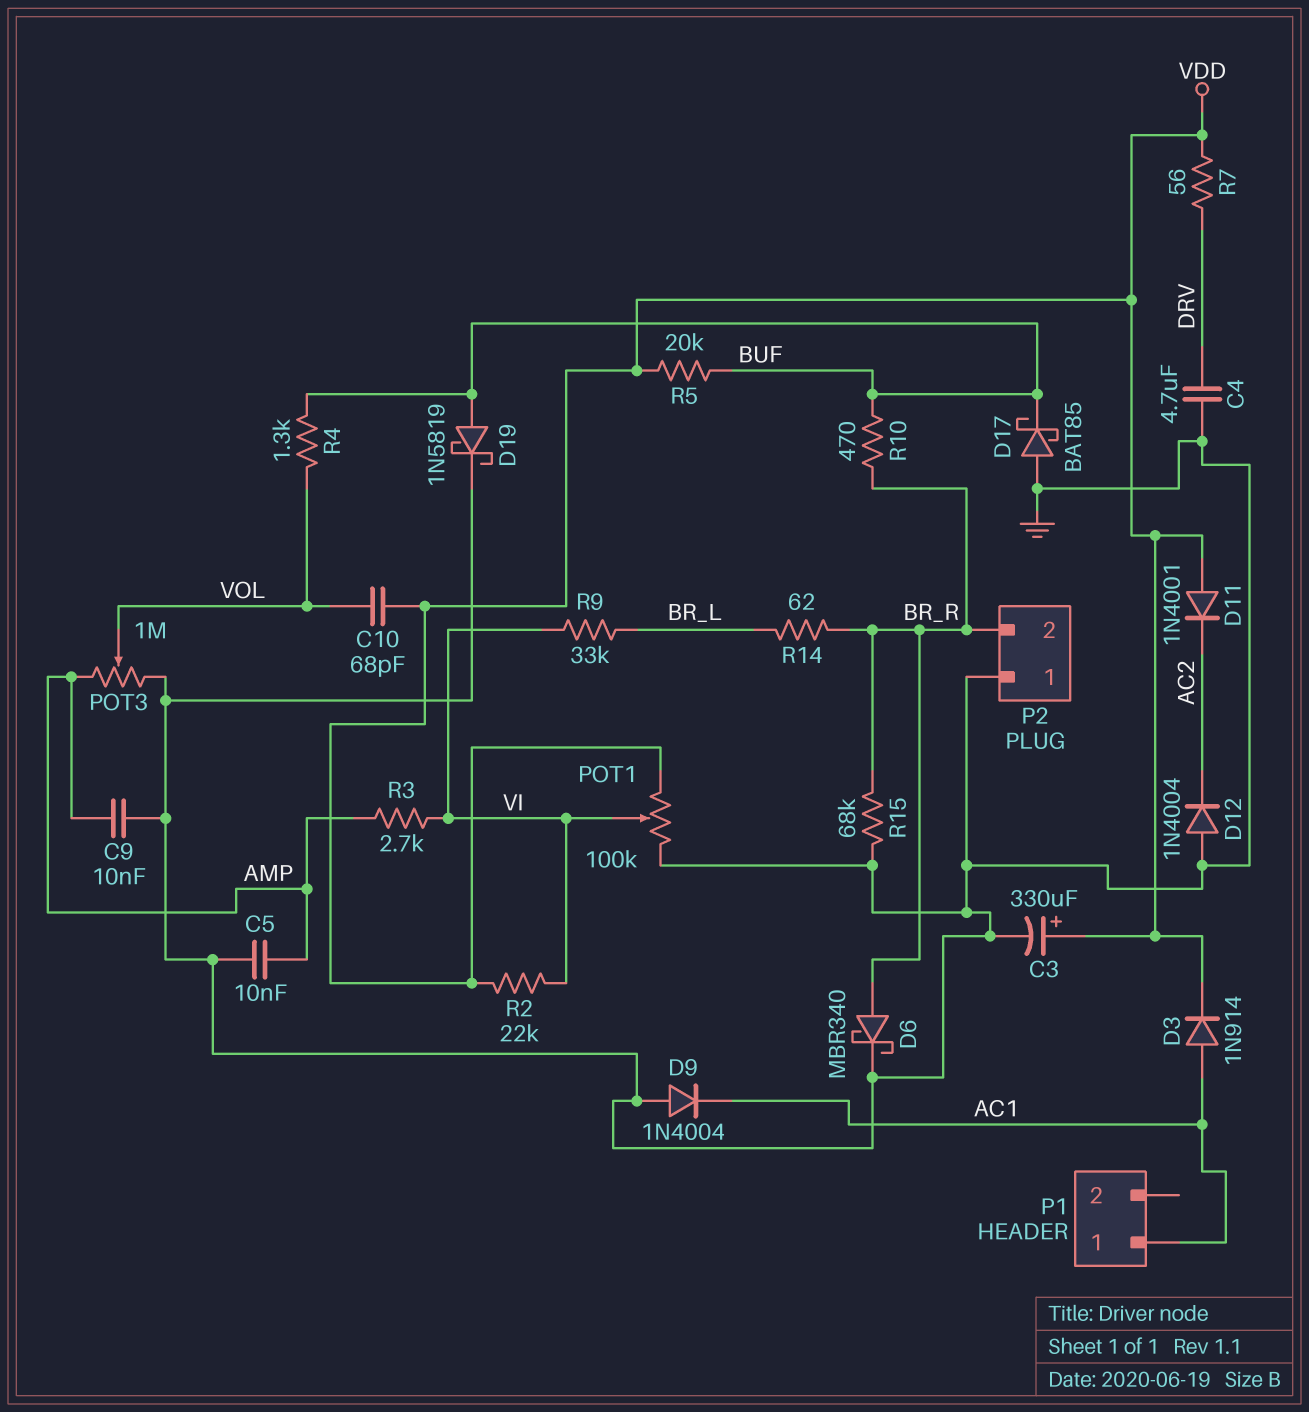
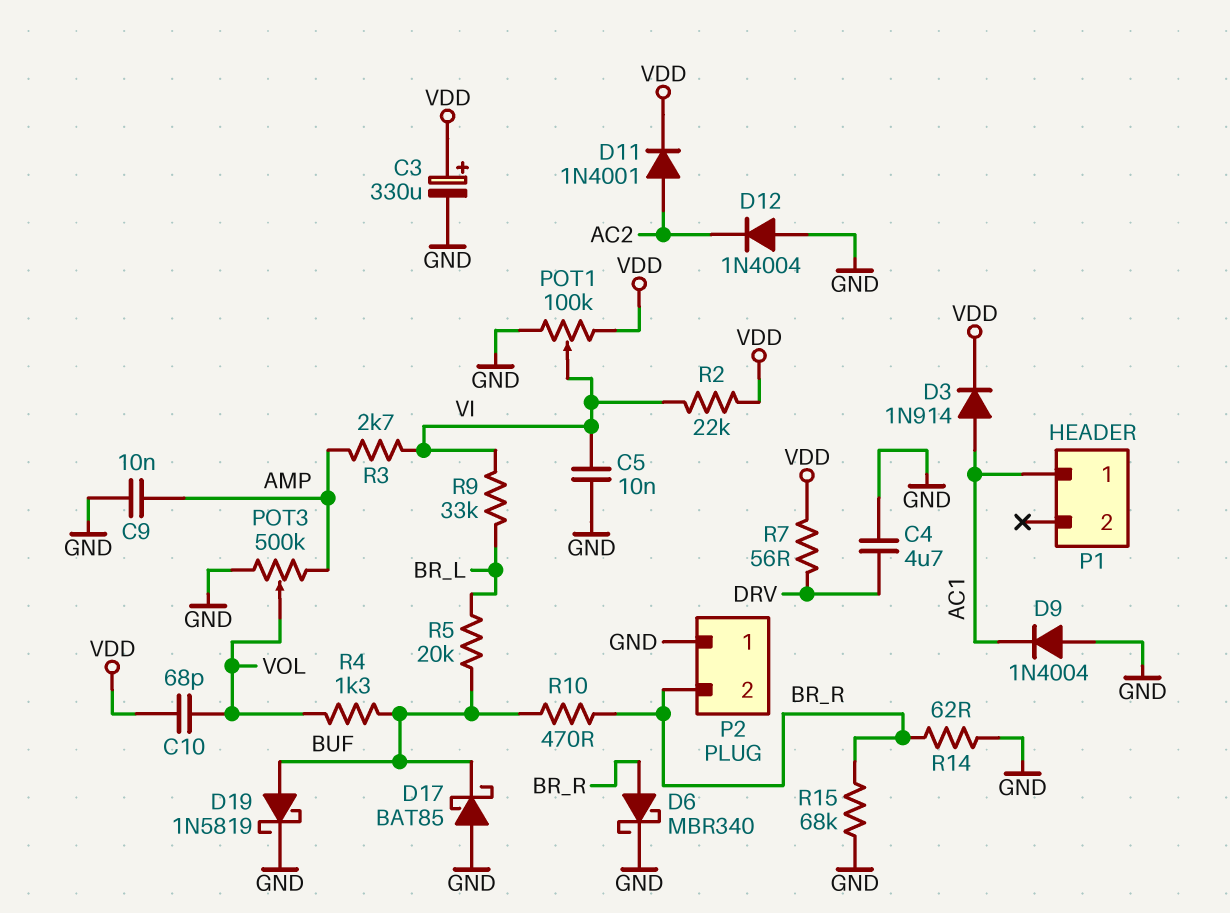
C5: 10nF (AMP, GND) -> 10nF (GND, VI)
D11: diode 1N4001 (A VDD, K AC2) -> diode 1N4001 (A AC2, K VDD)
POT3: 1M (AMP, GND, wiper VOL) -> 500k (AMP, GND, wiper VOL)
R5: 20k (BUF, VDD) -> 20k (BR_L, BUF)
R14: 62 (BR_L, BR_R) -> 62 (BR_R, GND)

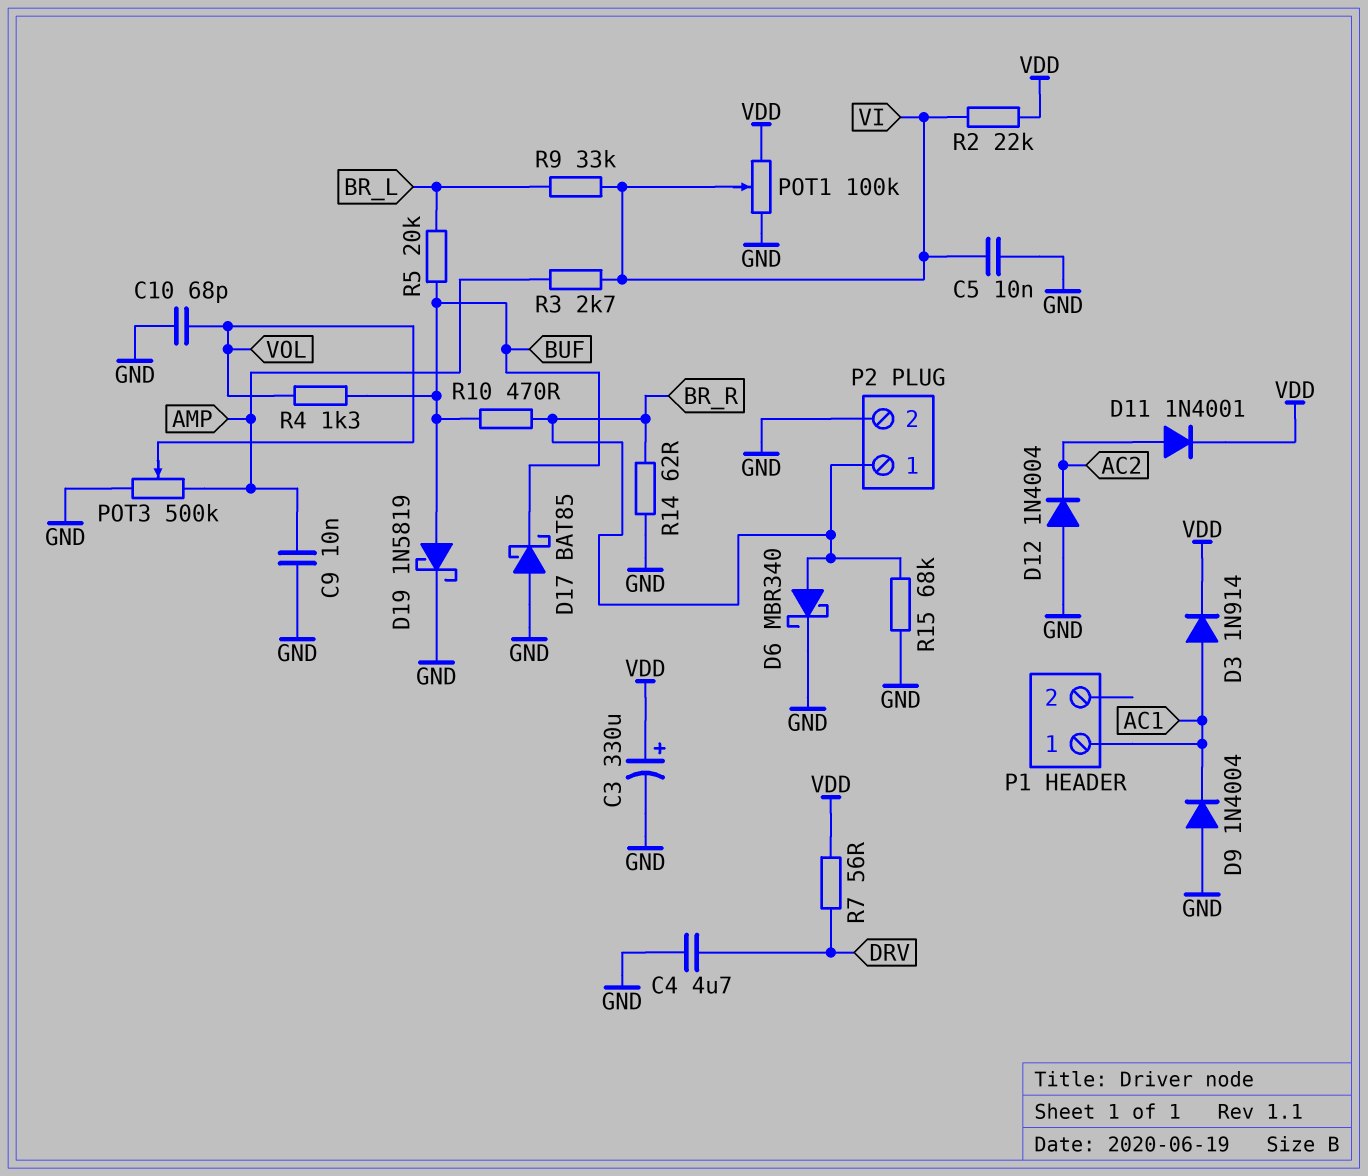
C10: 68pF (VDD, VOL) -> 68pF (GND, VOL)
P2 pin 1: GND -> BR_R
P2 pin 2: BR_R -> GND

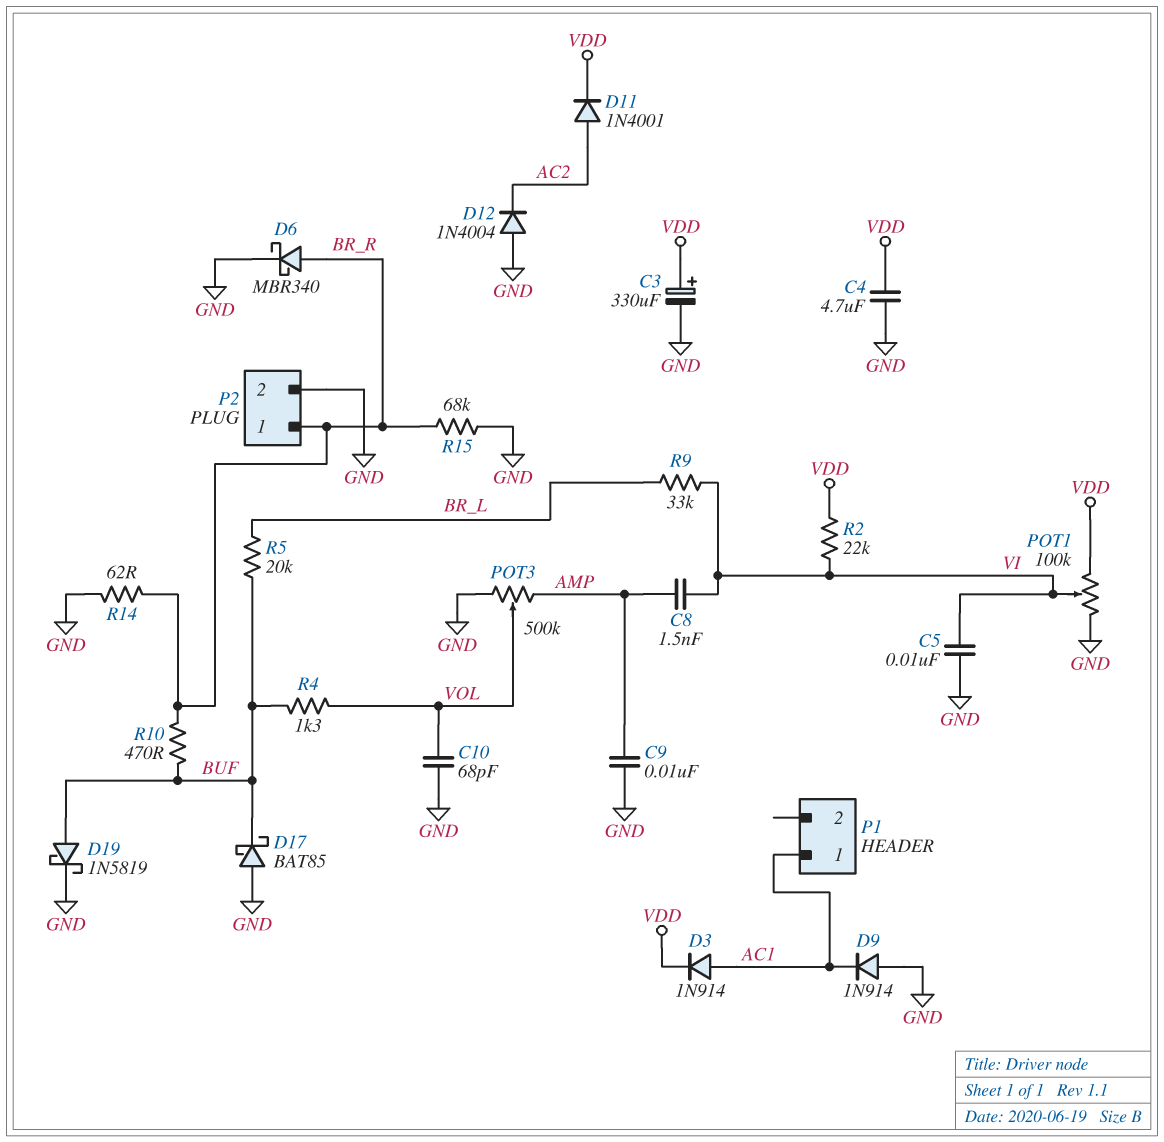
C4: 4.7uF (DRV, GND) -> 4.7uF (GND, VDD)
C8: none -> 1.5nF (AMP, VI)
D9: diode 1N4004 (A GND, K AC1) -> diode 1N914 (A GND, K AC1)
R3: 2.7k (AMP, VI) -> none
R7: 56 (DRV, VDD) -> none

